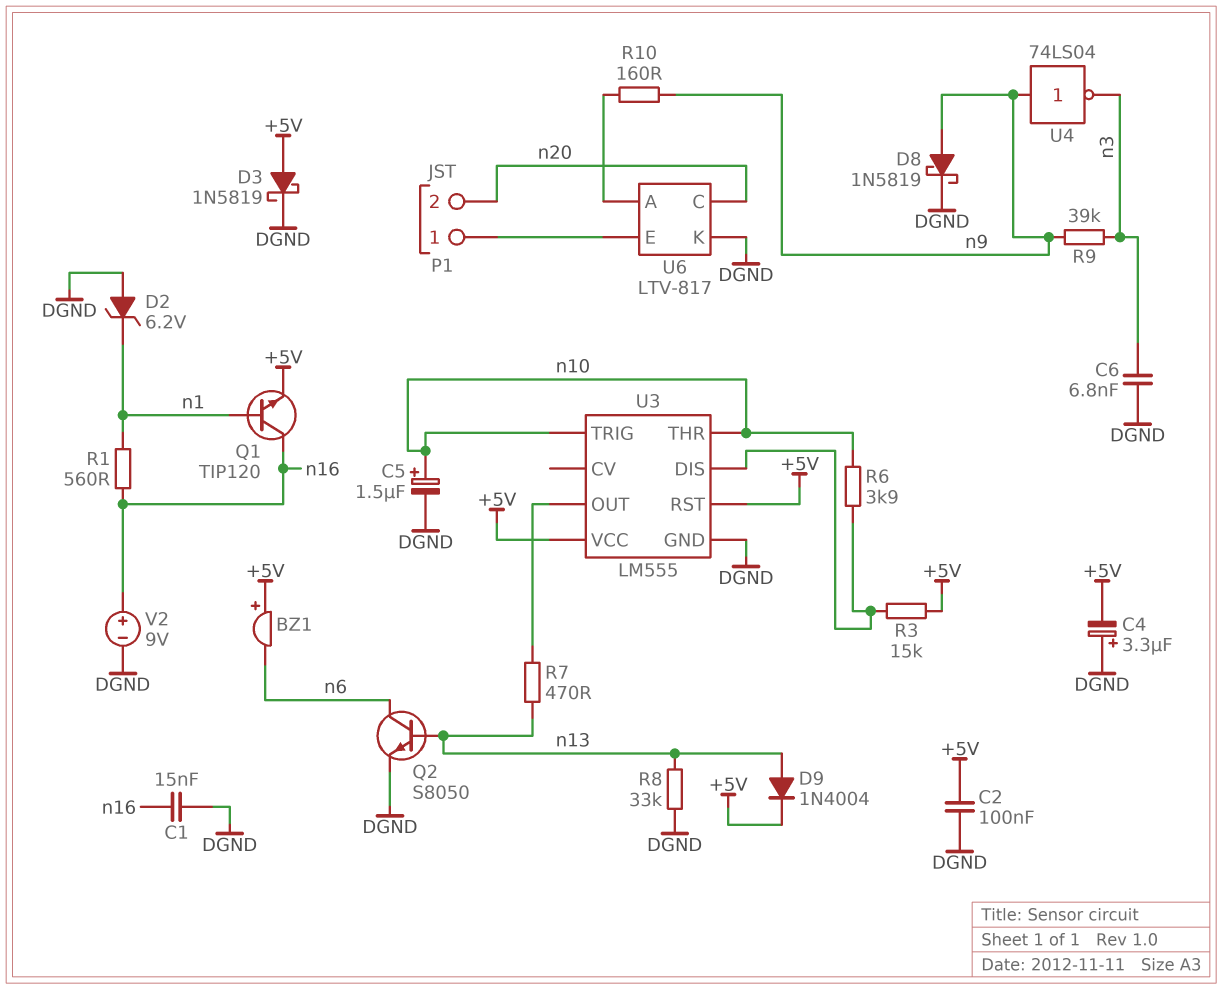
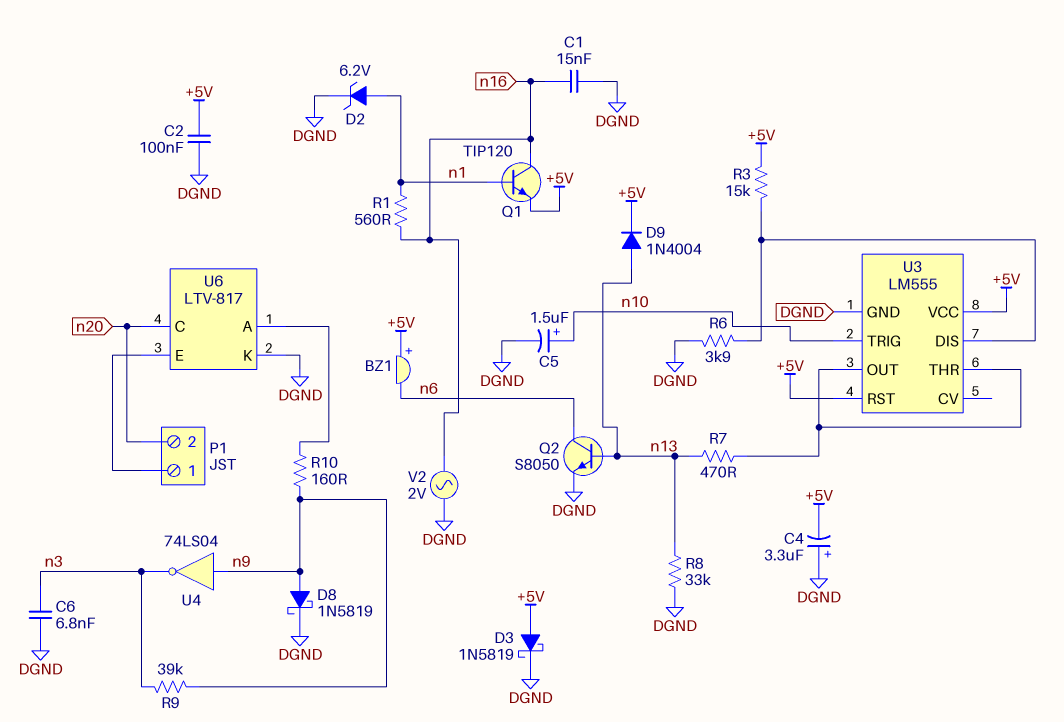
D2: zener 6.2V (A DGND, K n1) -> zener 6.2V (A n1, K DGND)
R6: 3.9k (U3/DIS, n10) -> 3.9k (DGND, U3/DIS)
U3 pin THR: n10 -> U3/OUT
V2: 9V (plus n16, minus DGND) -> AC 2V (DGND, n16)

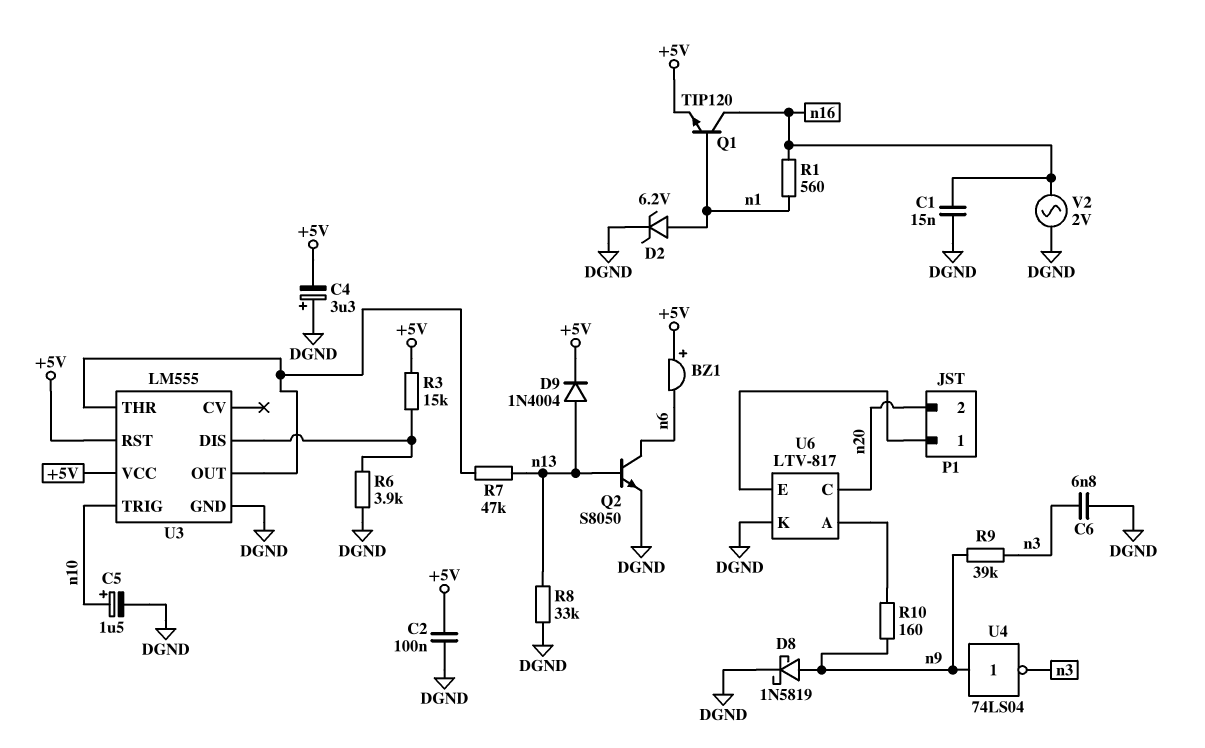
D3: schottky 1N5819 (A +5V, K DGND) -> none
R7: 470 (U3/OUT, n13) -> 47k (U3/OUT, n13)

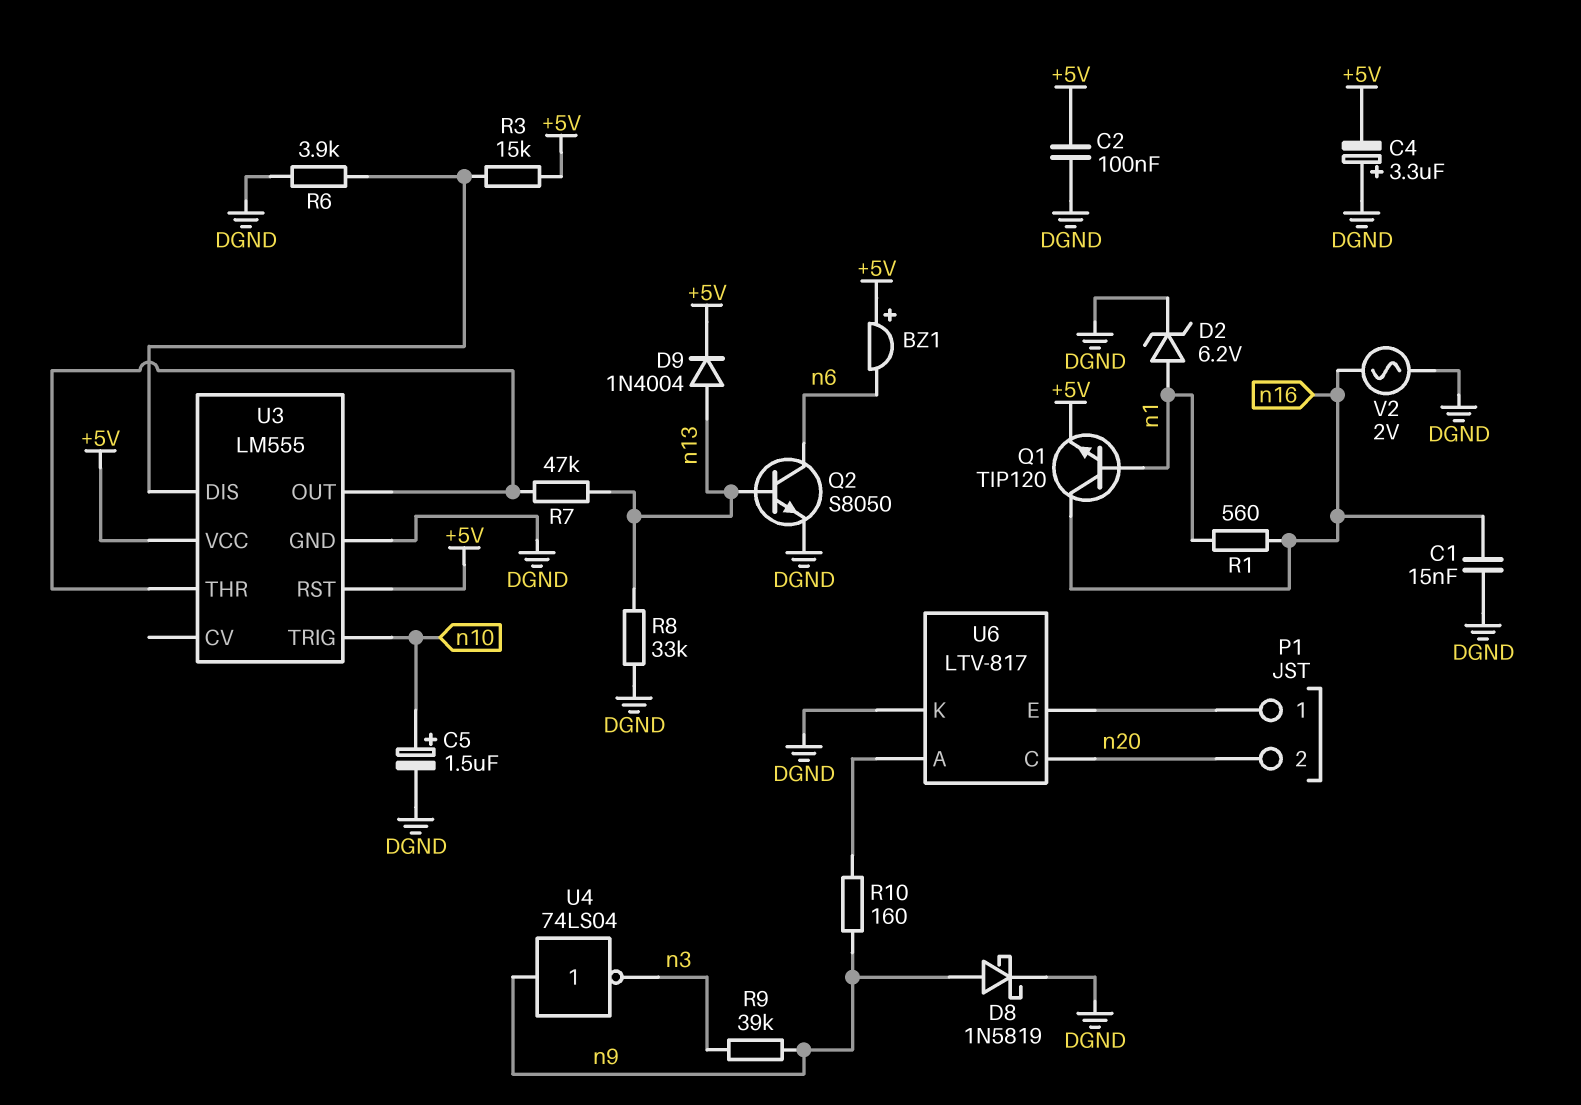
C6: 6.8nF (DGND, n3) -> none

